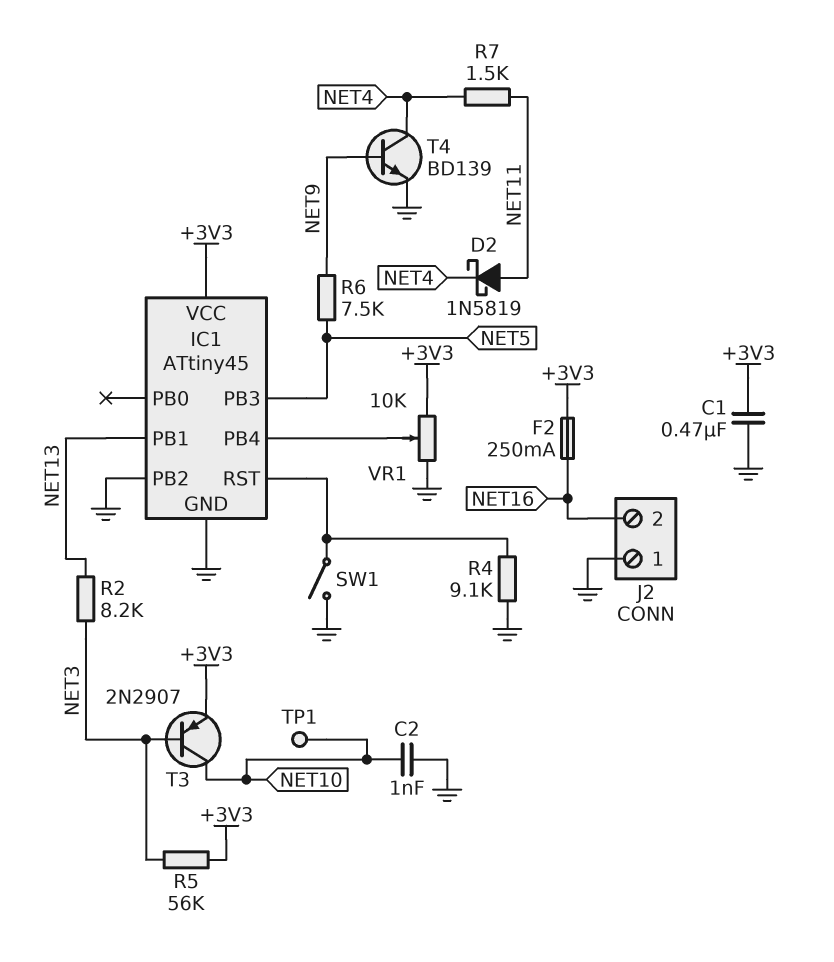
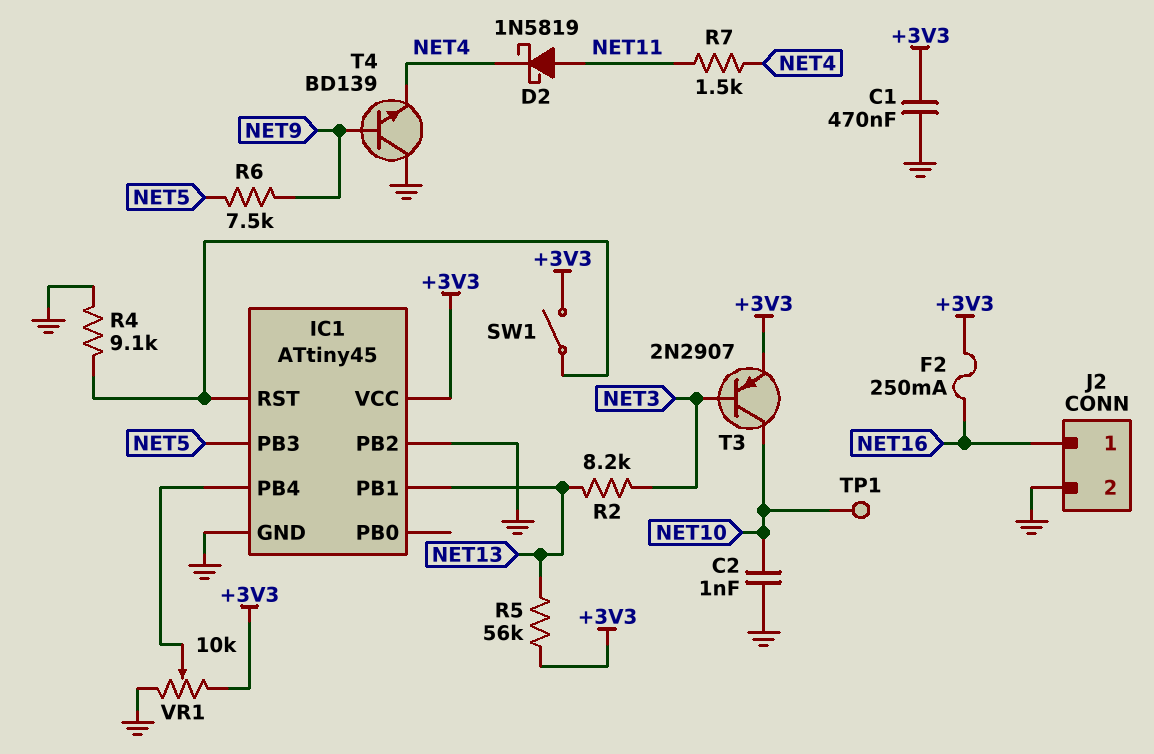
J2 pin 1: GND -> NET16
J2 pin 2: NET16 -> GND
R5: 56k (+3V3, NET3) -> 56k (+3V3, NET13)
SW1: switch (GND, IC1/RST) -> switch (+3V3, IC1/RST)
T4: NPN BD139 (B NET9, C NET4, E GND) -> NPN BD139 (B NET9, C GND, E NET4)

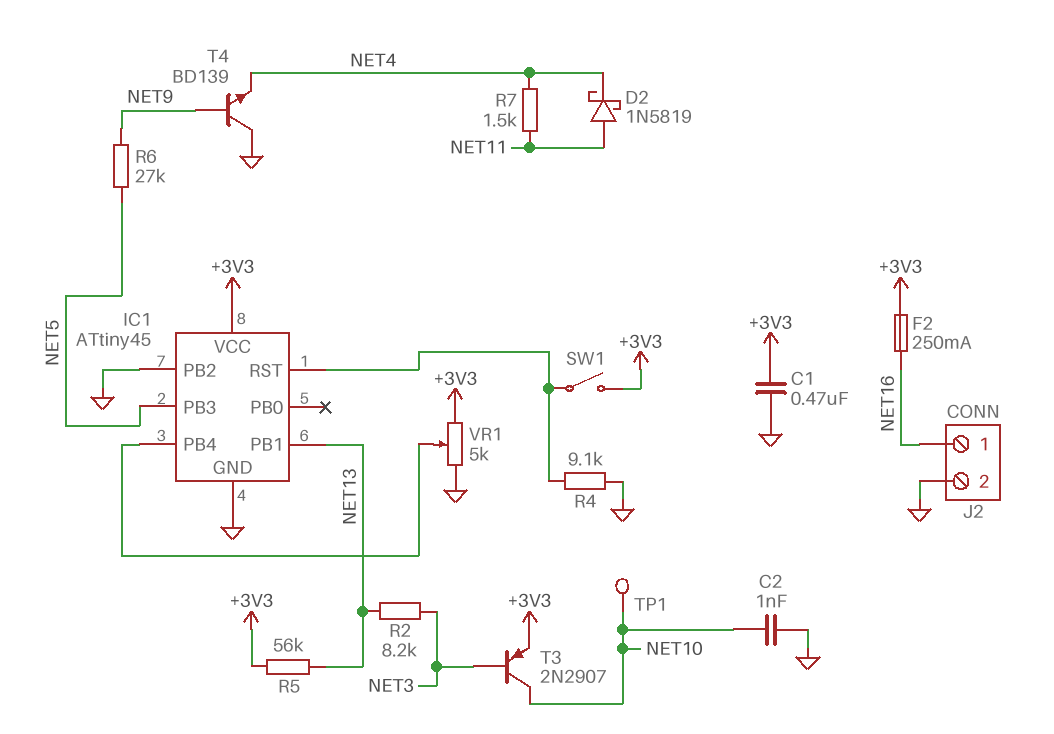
R6: 7.5k (NET5, NET9) -> 27k (NET5, NET9)
VR1: 10k (+3V3, GND, wiper IC1/PB4) -> 5k (+3V3, GND, wiper IC1/PB4)

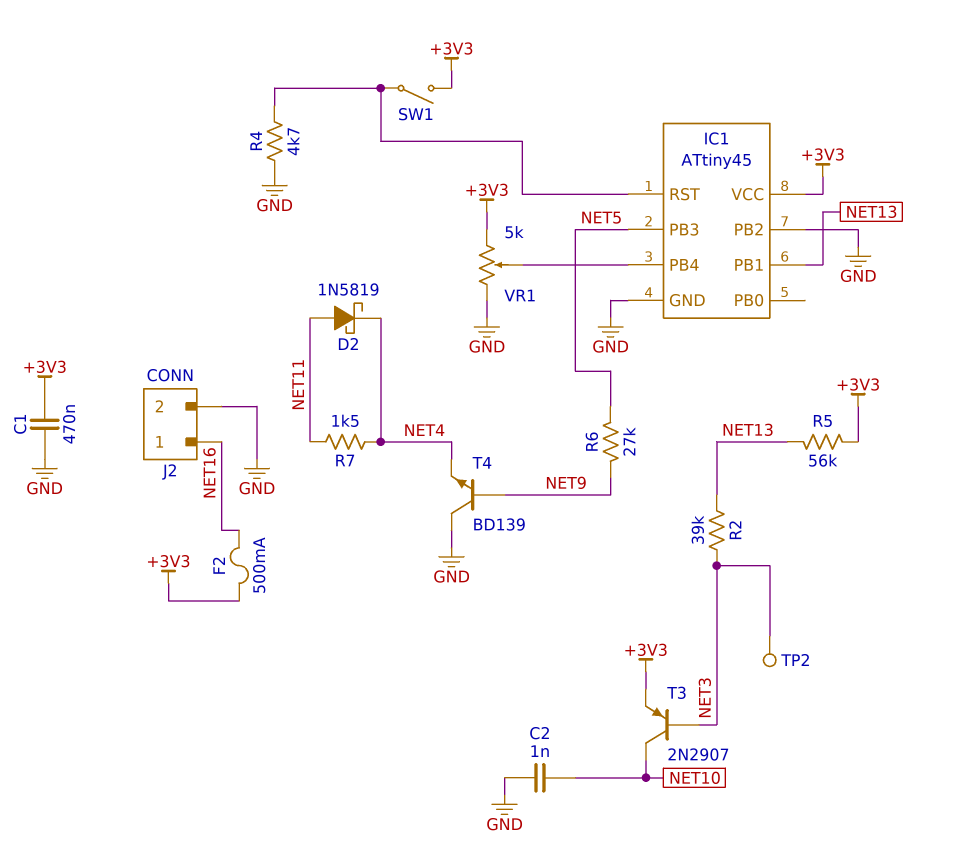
F2: 250mA (+3V3, NET16) -> 500mA (+3V3, NET16)
R2: 8.2k (NET3, NET13) -> 39k (NET3, NET13)
R4: 9.1k (GND, IC1/RST) -> 4.7k (GND, IC1/RST)
TP1: test point (NET10) -> none
TP2: none -> test point (NET3)

